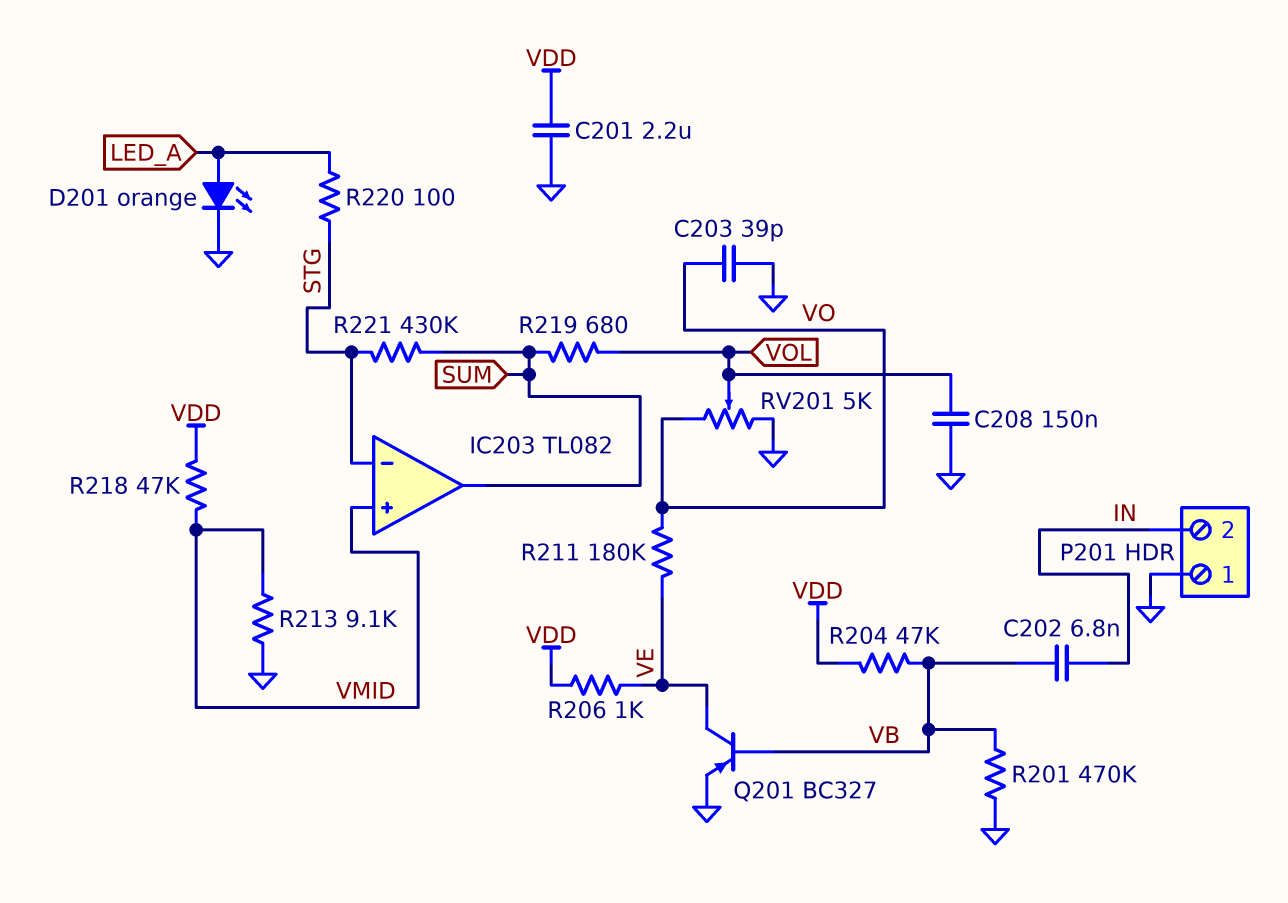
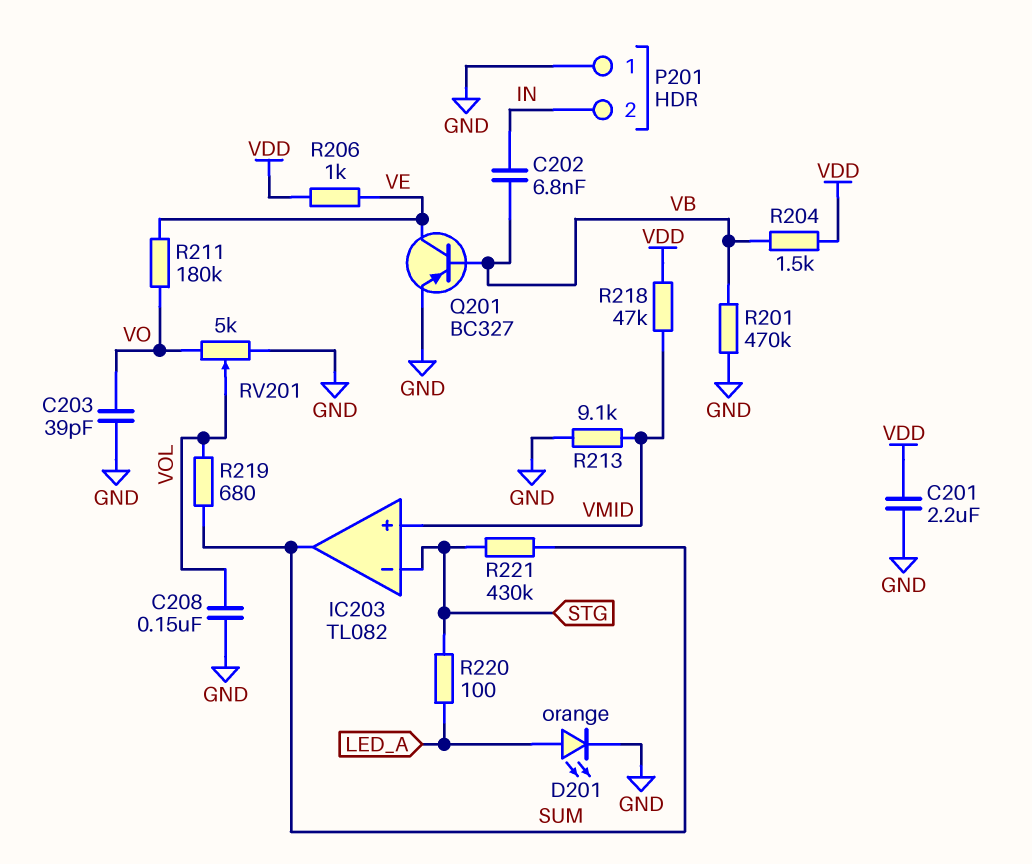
R204: 47k (VB, VDD) -> 1.5k (VB, VDD)

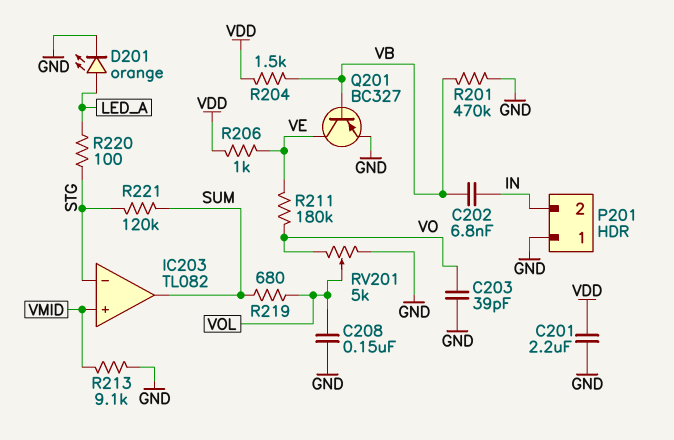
R218: 47k (VDD, VMID) -> none
R221: 430k (STG, SUM) -> 120k (STG, SUM)

